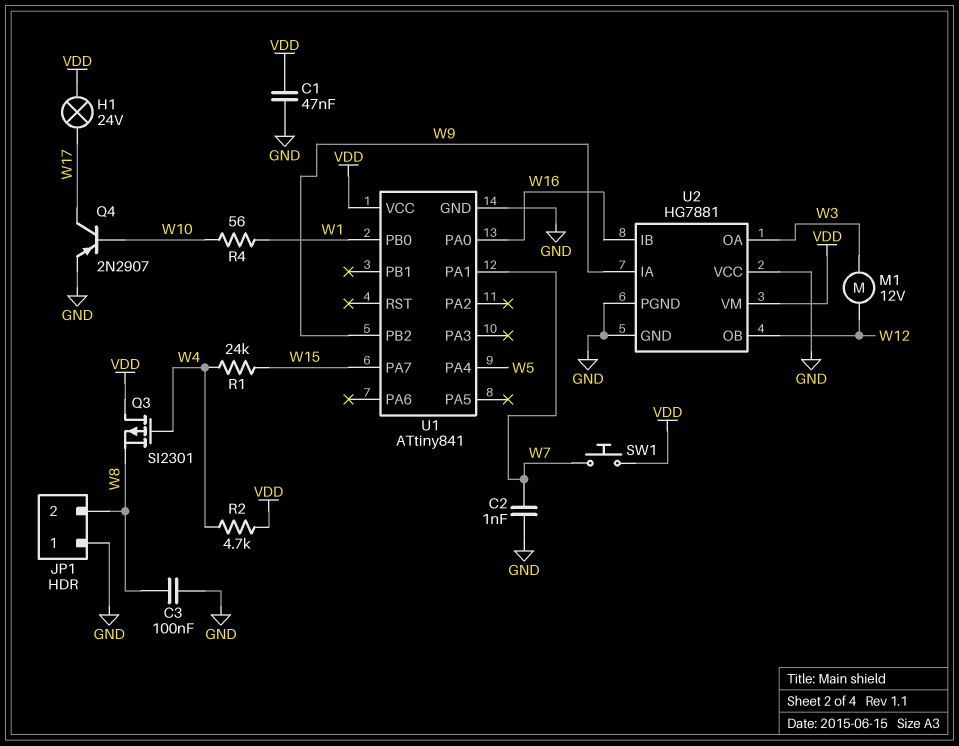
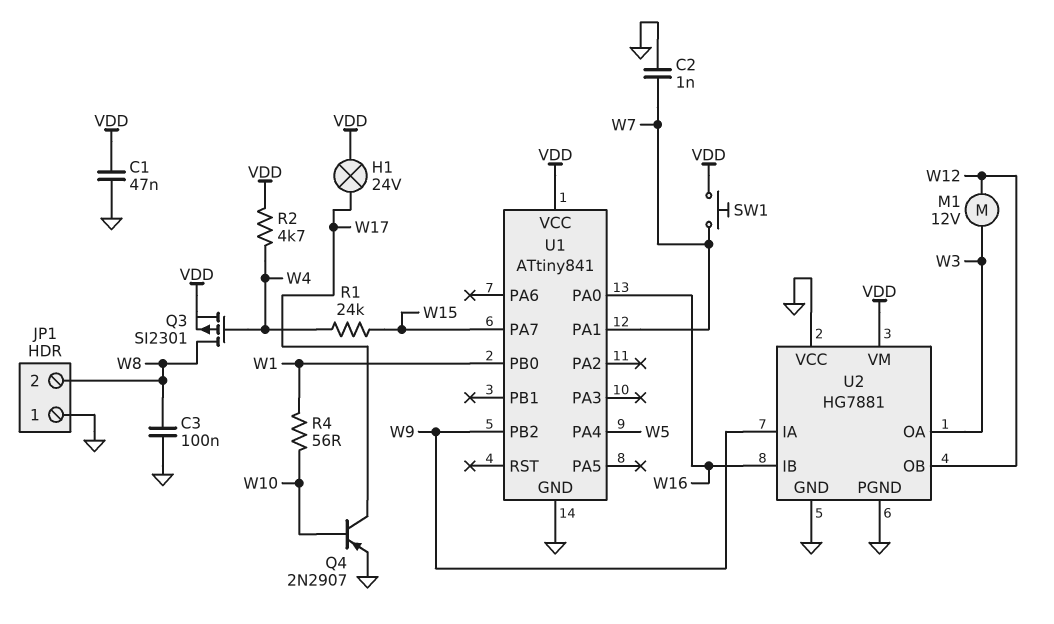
Q3: PMOS SI2301 (G W4, D VDD, S W8) -> PMOS SI2301 (G W4, D W8, S VDD)

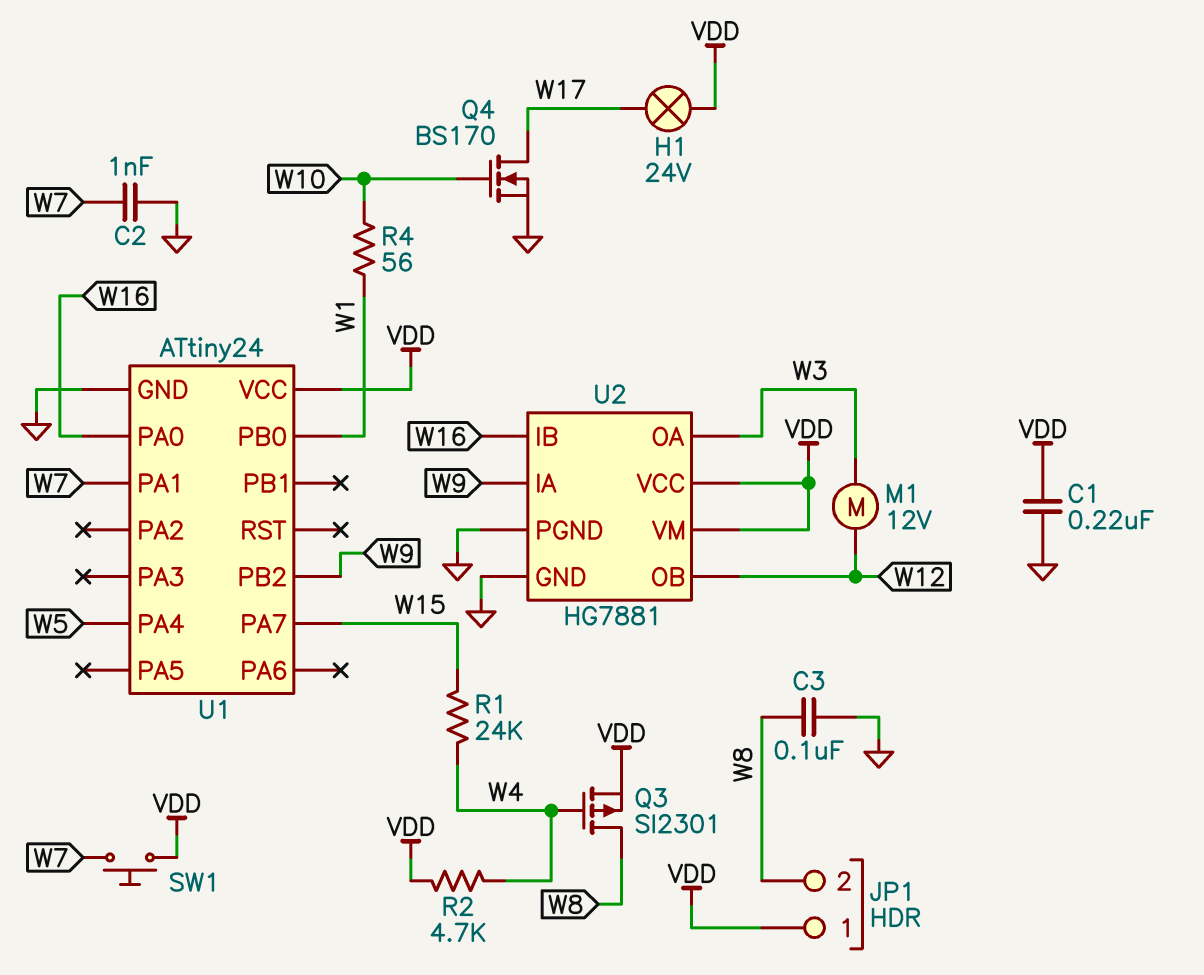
C1: 47nF (GND, VDD) -> 220nF (GND, VDD)
JP1 pin 1: GND -> VDD
Q4: PNP 2N2907 (B W10, C W17, E GND) -> NMOS BS170 (G W10, D W17, S GND)
U1: ATtiny841 -> ATtiny24
U2 pin VCC: GND -> VDD

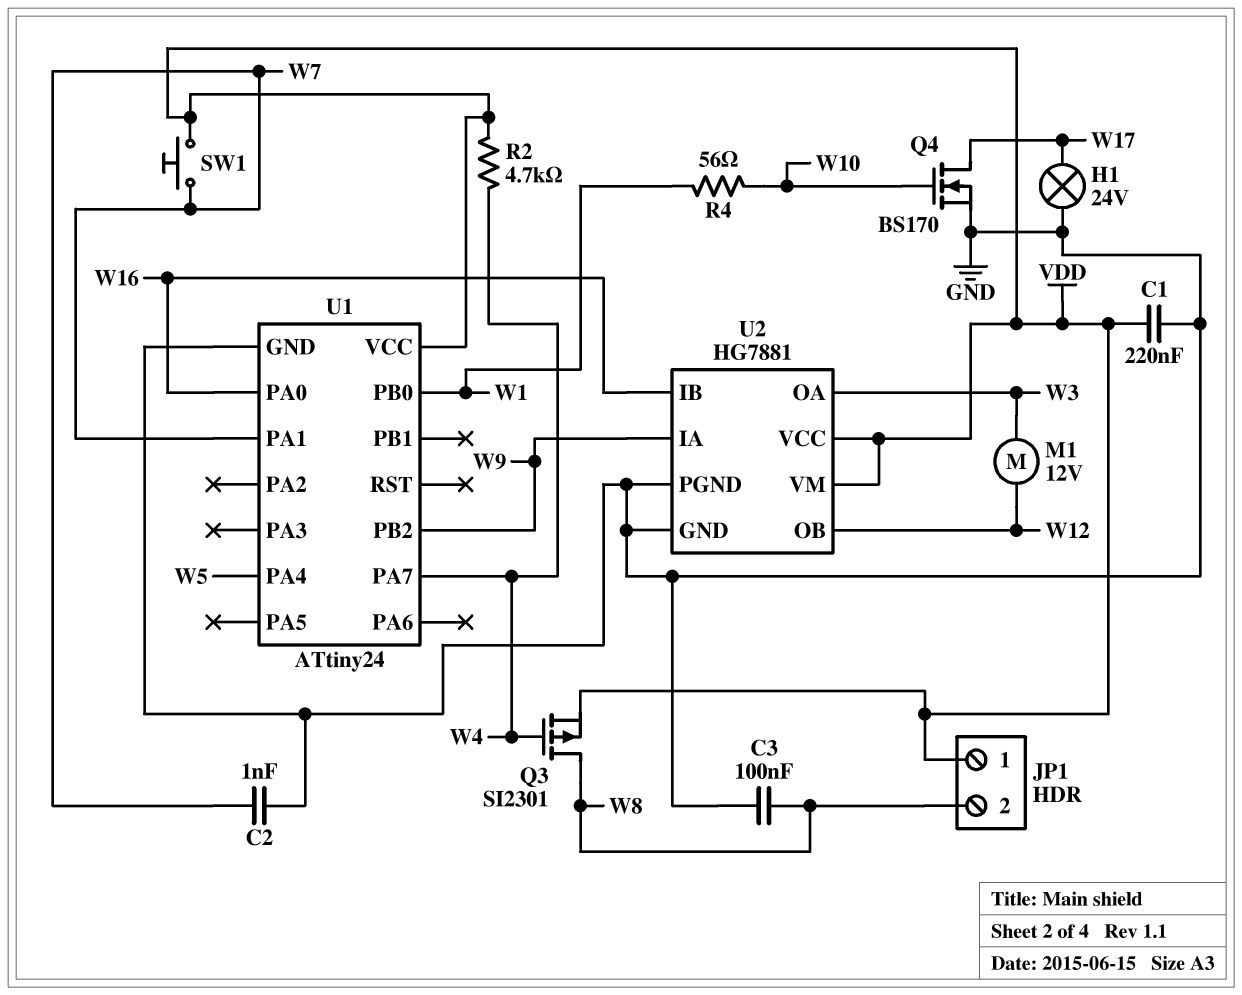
H1: lamp 24V (VDD, W17) -> lamp 24V (GND, W17)
R1: 24k (W4, W15) -> none
U1 pin PA7: W15 -> W4

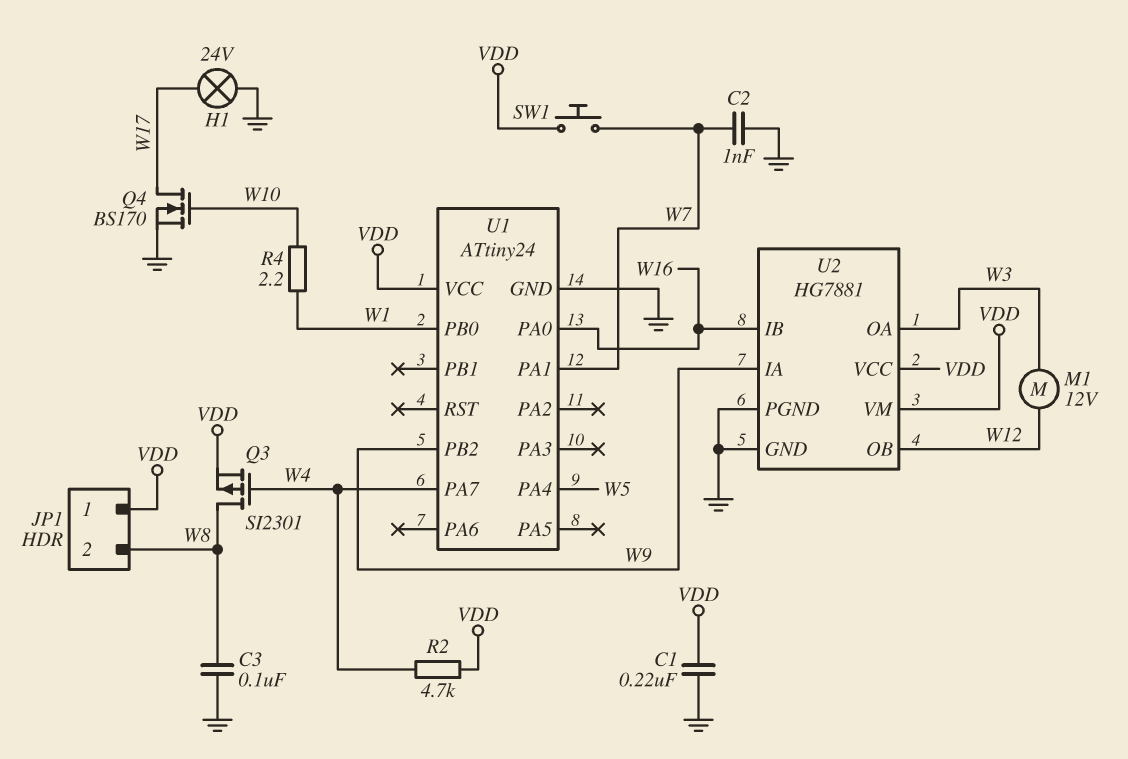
R4: 56 (W1, W10) -> 2.2 (W1, W10)

